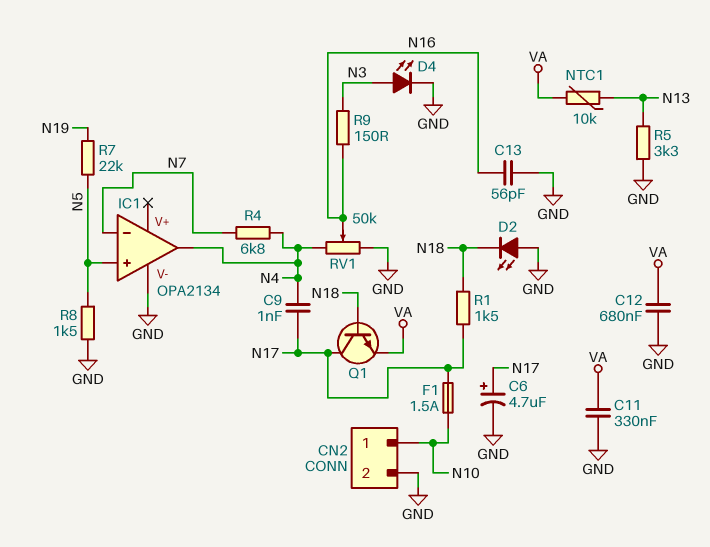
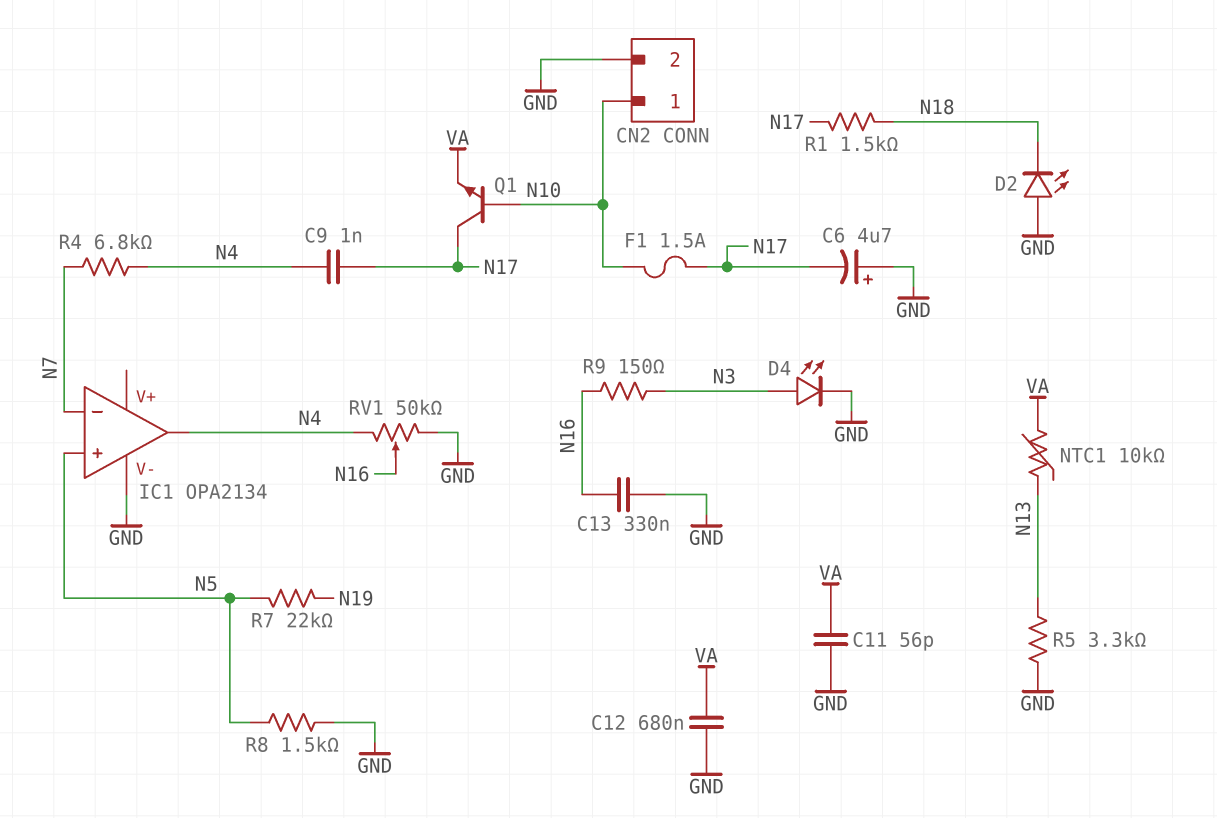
C6: 4.7uF (plus N17, minus GND) -> 4.7uF (plus GND, minus N17)
C11: 330nF (GND, VA) -> 56pF (GND, VA)
C13: 56pF (GND, N16) -> 330nF (GND, N16)
Q1: NPN (B N18, C N17, E VA) -> NPN (B N10, C N17, E VA)

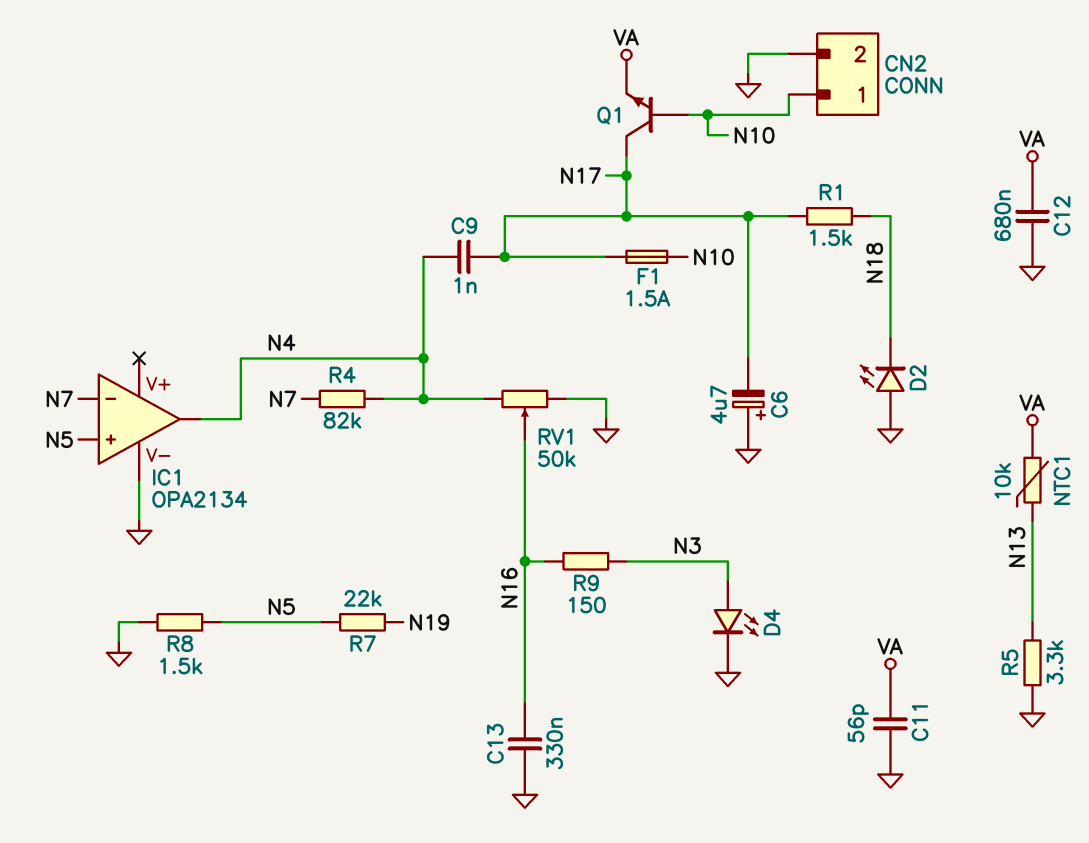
R4: 6.8k (N4, N7) -> 82k (N4, N7)

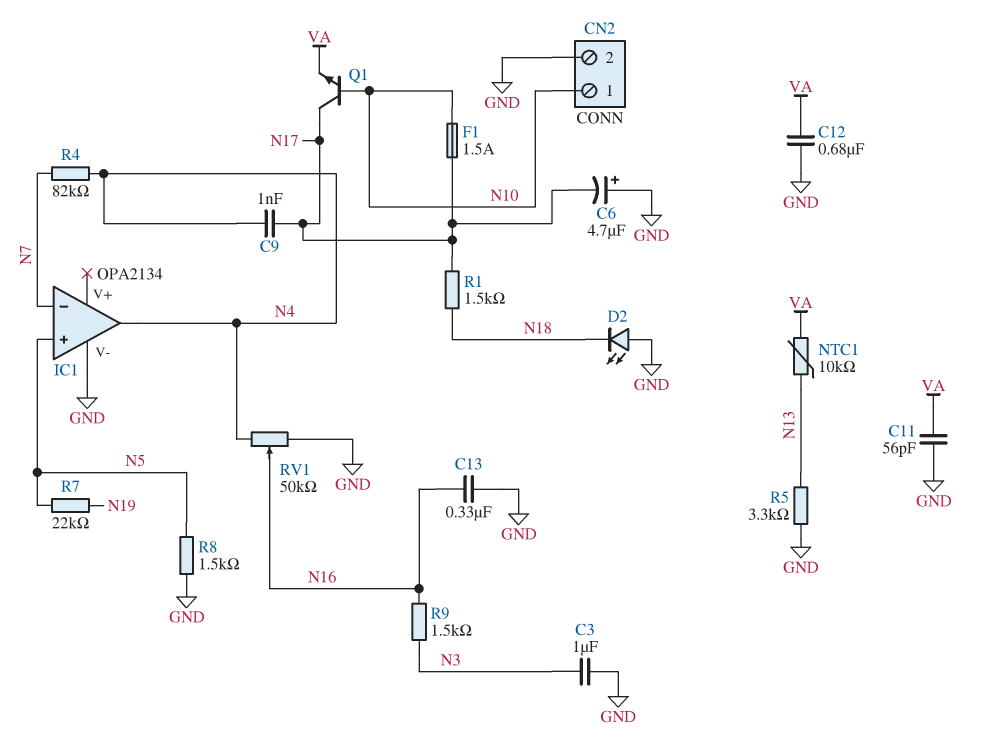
C3: none -> 1uF (GND, N3)
D4: LED (A N3, K GND) -> none
R9: 150 (N3, N16) -> 1.5k (N3, N16)

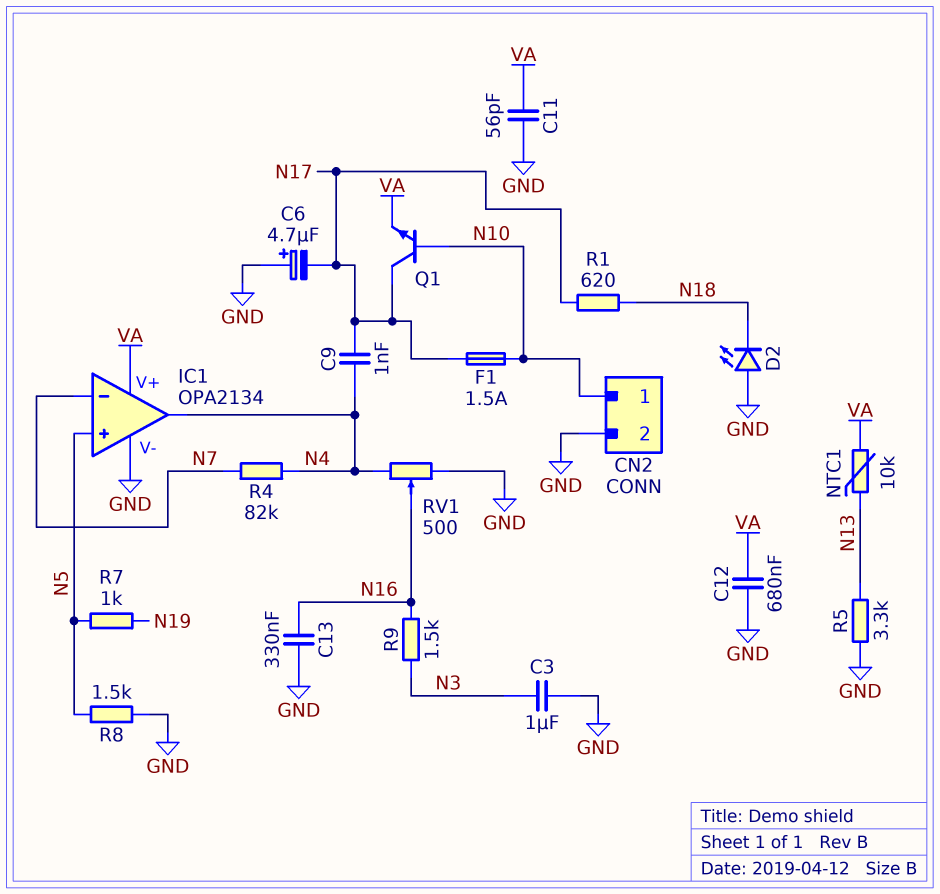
IC1 pin V+: none -> VA
R1: 1.5k (N17, N18) -> 620 (N17, N18)
R7: 22k (N5, N19) -> 1k (N5, N19)
RV1: 50k (GND, N4, wiper N16) -> 500 (GND, N4, wiper N16)

